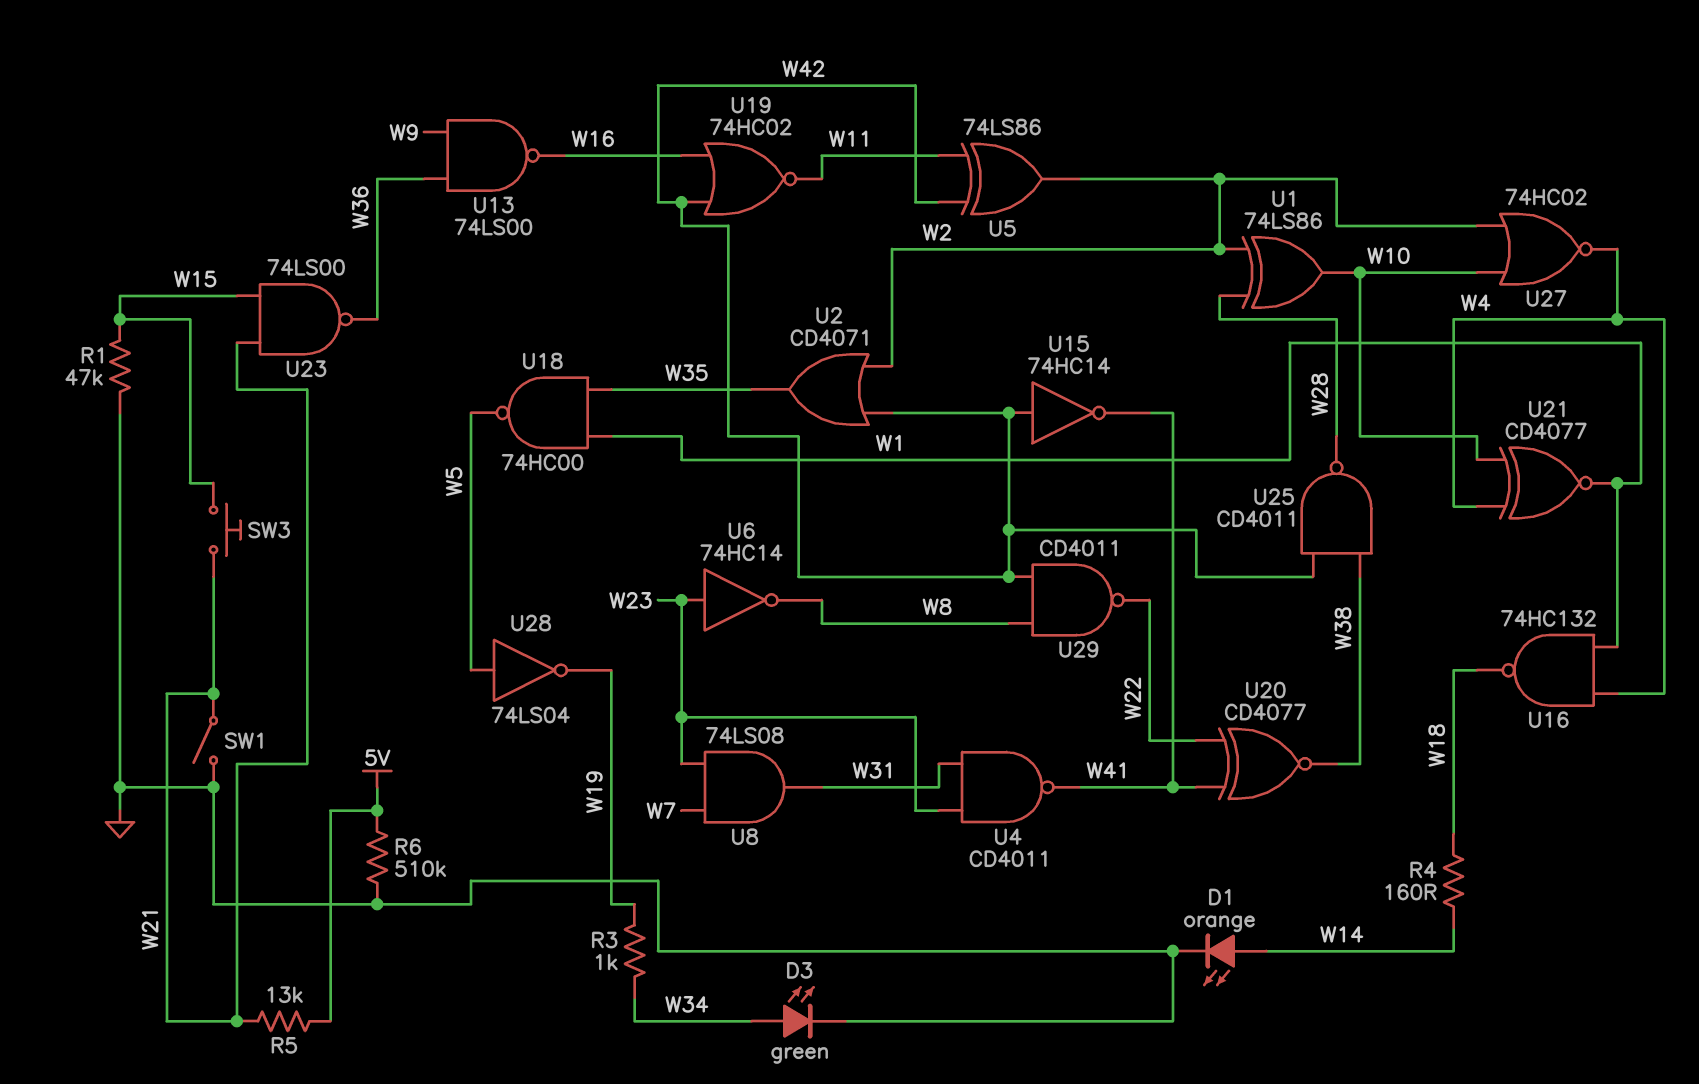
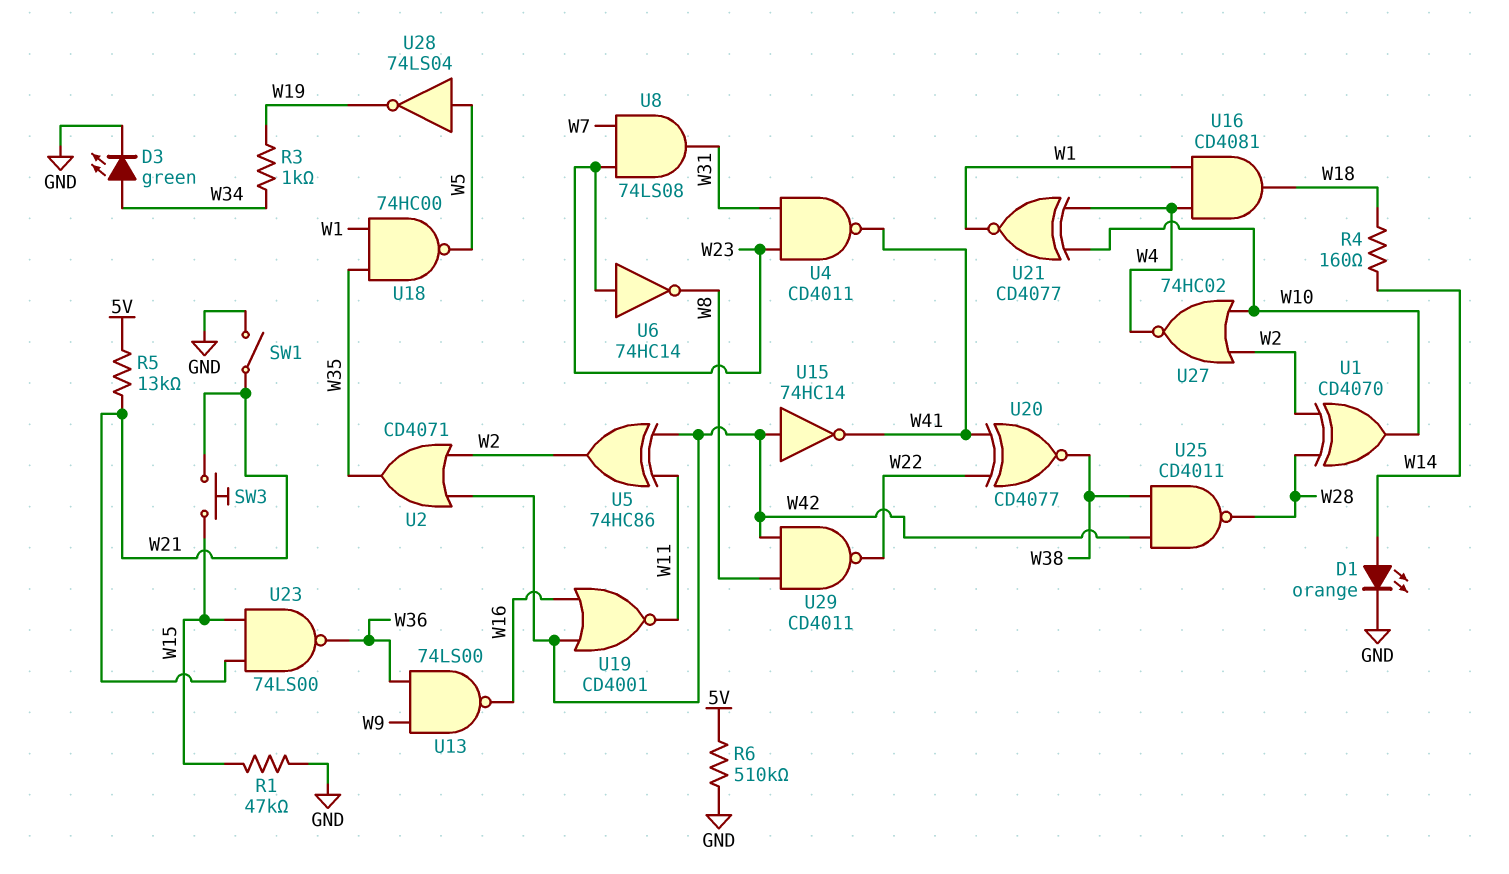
U1: XOR 74LS86 (in W2, in W28, out W10) -> XOR CD4070 (in W2, in W28, out W10)
U5: XOR 74LS86 (in W11, in W42, out W2) -> XOR 74HC86 (in W11, in W42, out W2)
U16: NAND 74HC132 (in W1, in W4, out W18) -> AND CD4081 (in W1, in W4, out W18)
U19: NOR 74HC02 (in W16, in W42, out W11) -> NOR CD4001 (in W16, in W42, out W11)

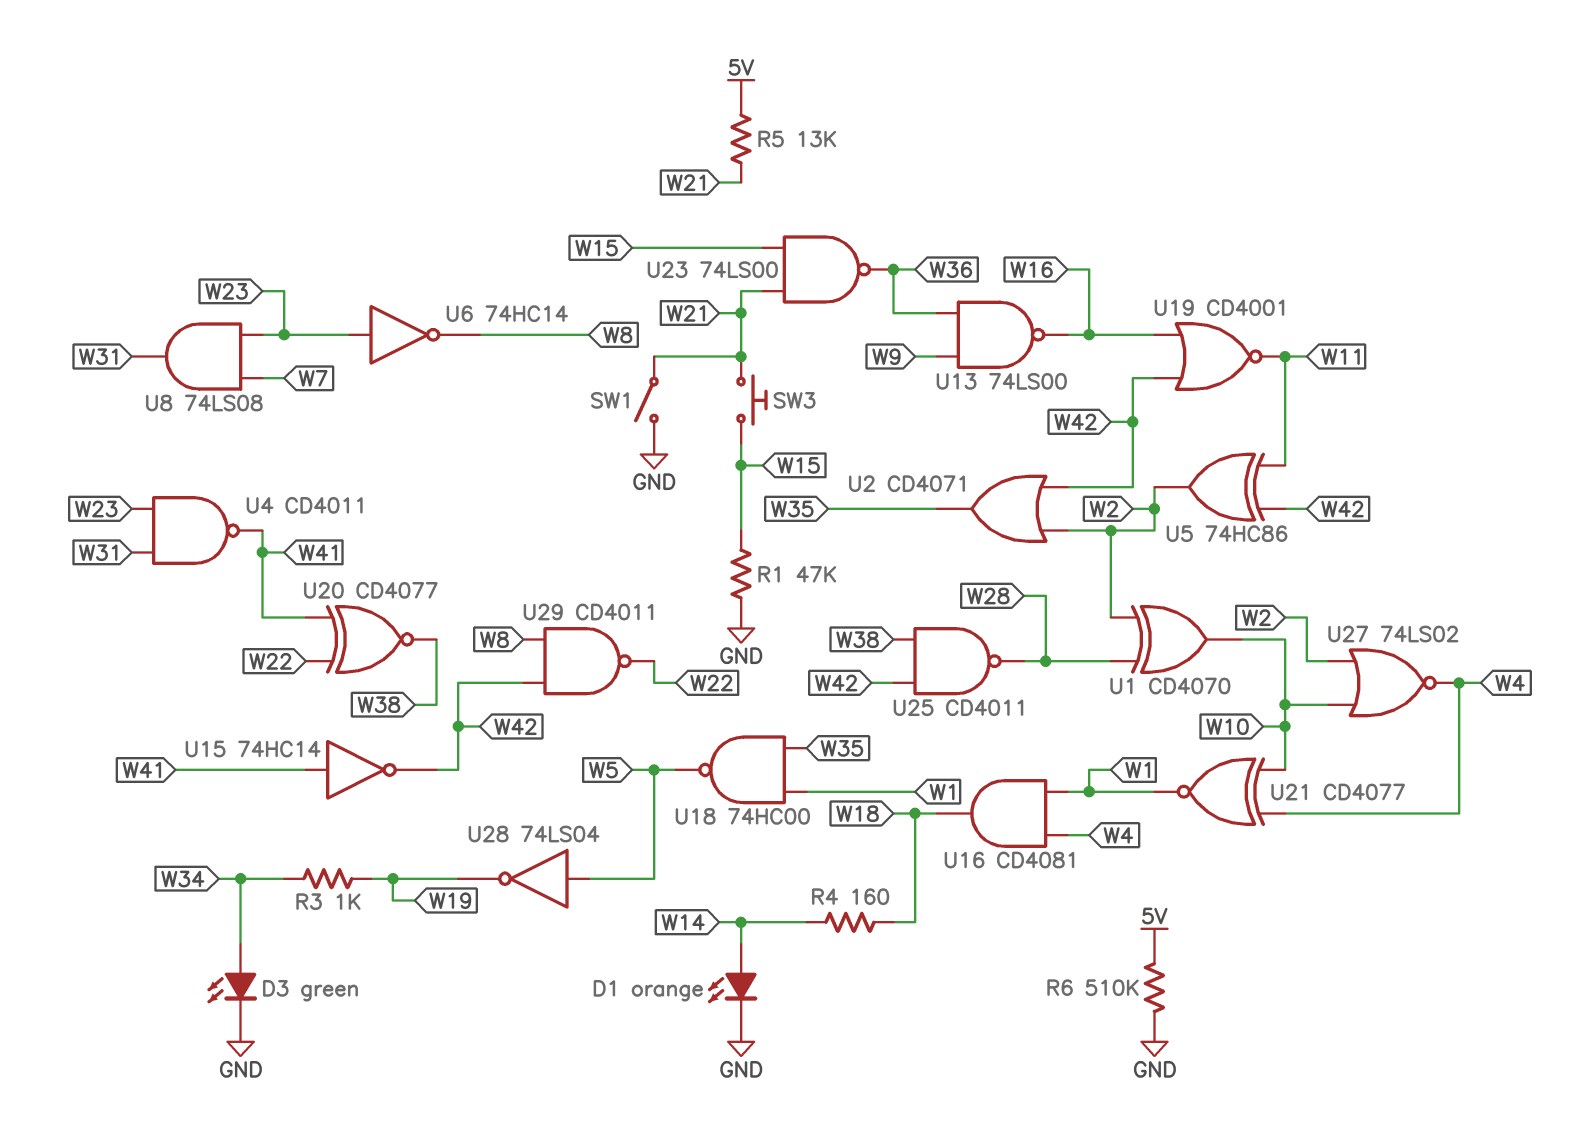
U15: NOT 74HC14 (in W42, out W41) -> NOT 74HC14 (in W41, out W42)
U27: NOR 74HC02 (in W2, in W10, out W4) -> NOR 74LS02 (in W2, in W10, out W4)

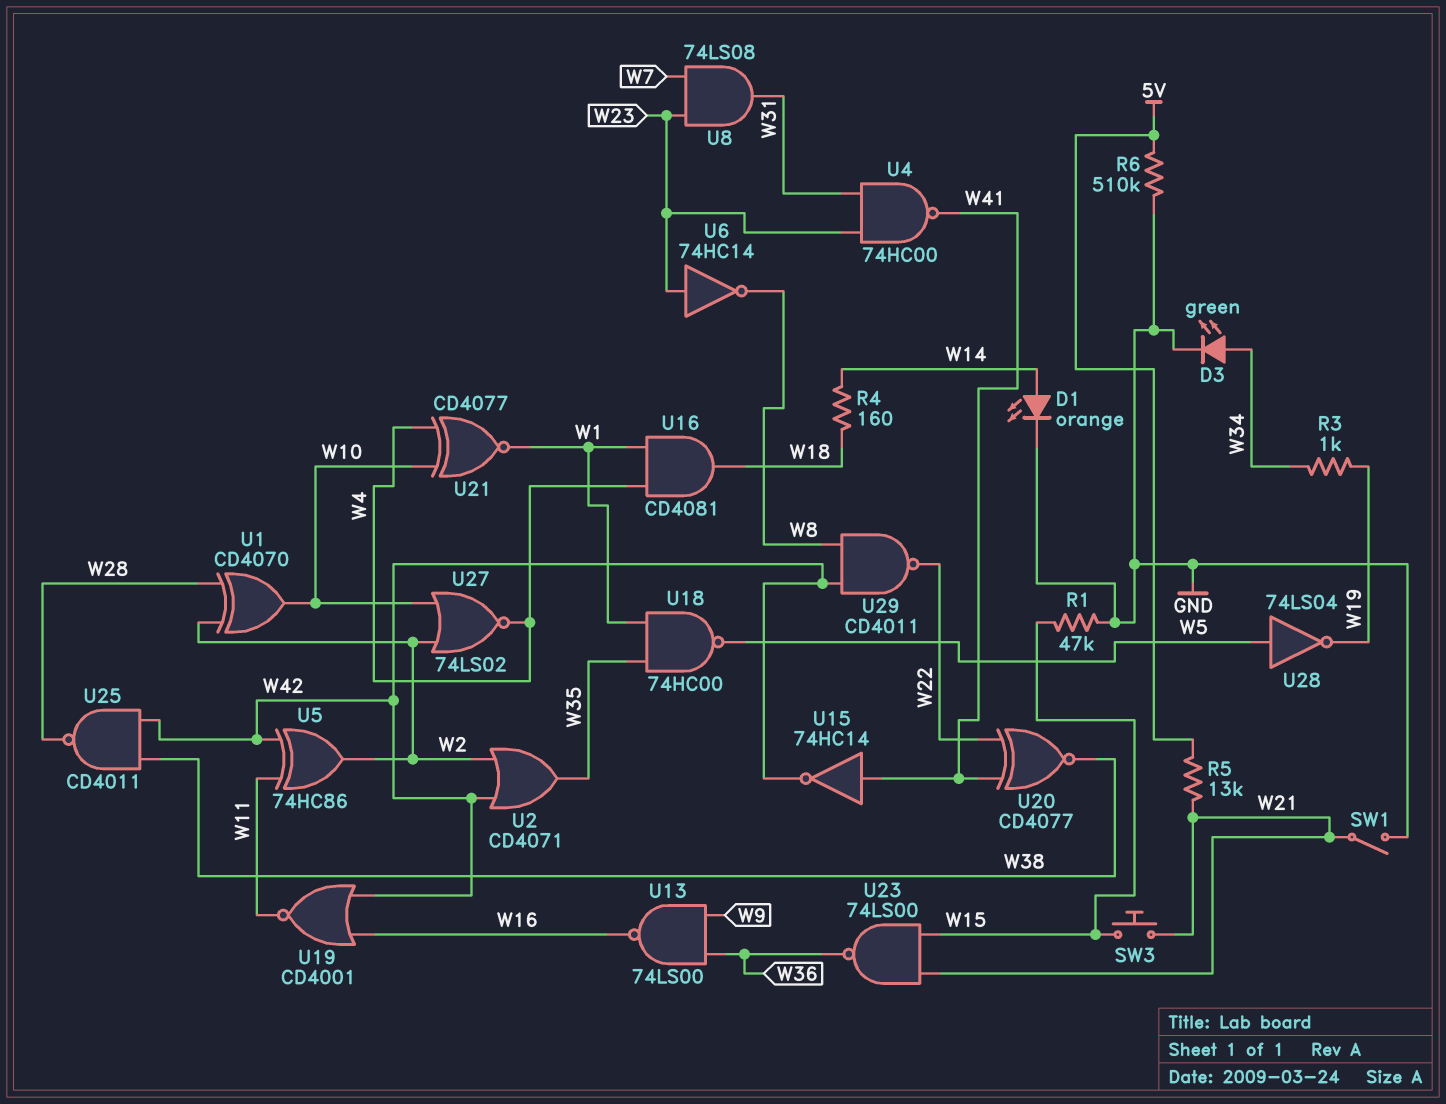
U4: NAND CD4011 (in W23, in W31, out W41) -> NAND 74HC00 (in W23, in W31, out W41)

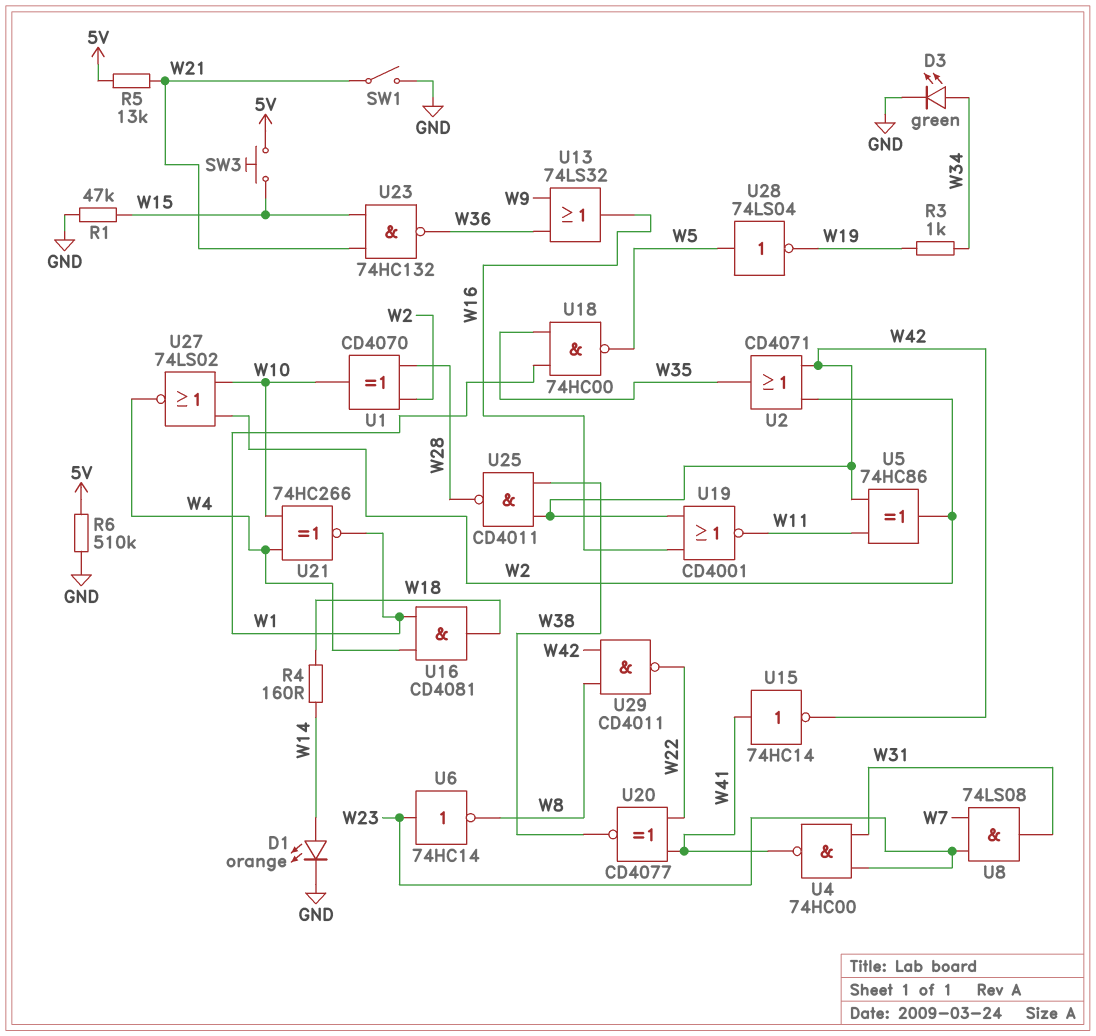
SW3: button (W15, W21) -> button (5V, W15)
U13: NAND 74LS00 (in W9, in W36, out W16) -> OR 74LS32 (in W9, in W36, out W16)
U21: XNOR CD4077 (in W4, in W10, out W1) -> XNOR 74HC266 (in W4, in W10, out W1)
U23: NAND 74LS00 (in W15, in W21, out W36) -> NAND 74HC132 (in W15, in W21, out W36)

